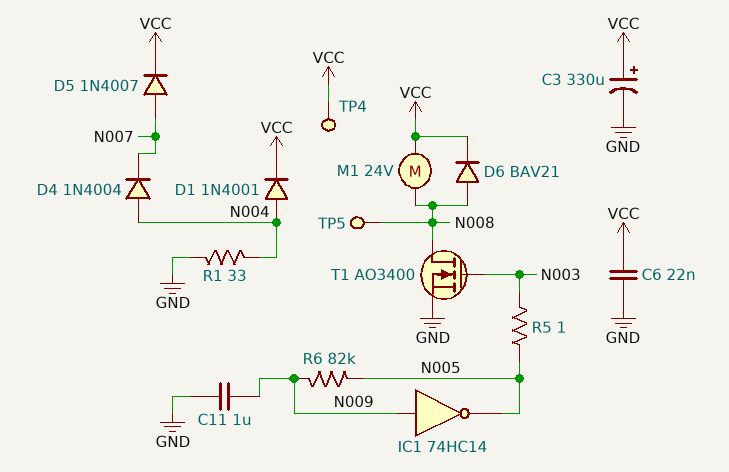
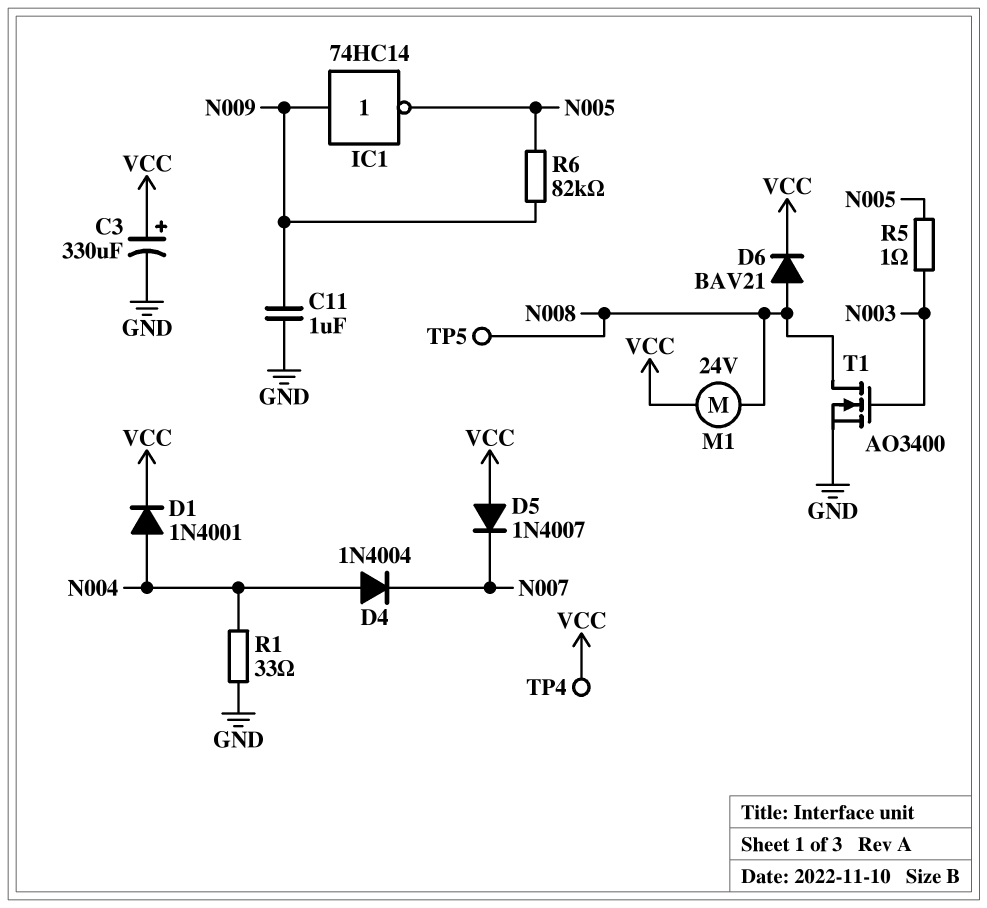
C6: 22nF (GND, VCC) -> none
D5: diode 1N4007 (A N007, K VCC) -> diode 1N4007 (A VCC, K N007)

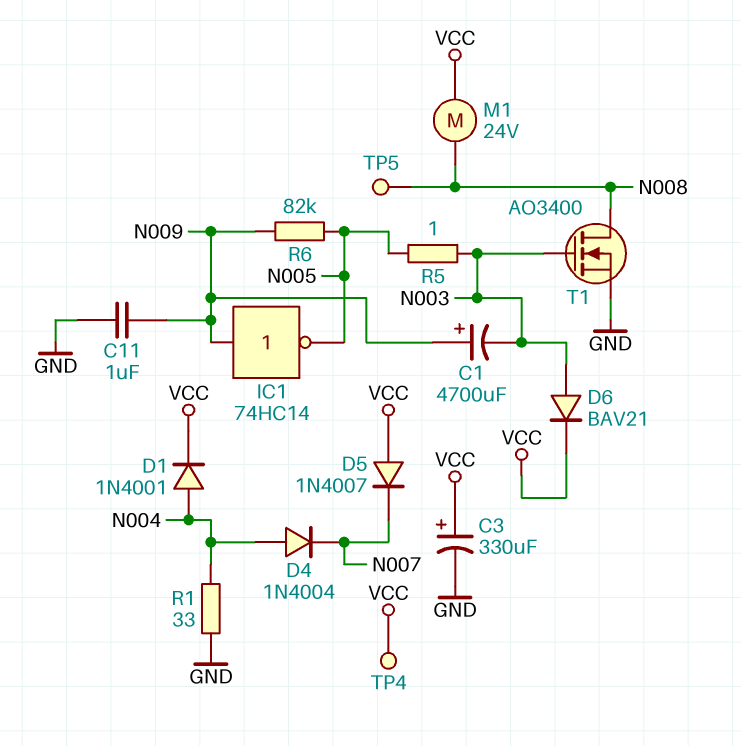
C1: none -> 4700uF (plus N009, minus N003)
D6: diode BAV21 (A N008, K VCC) -> diode BAV21 (A N003, K VCC)

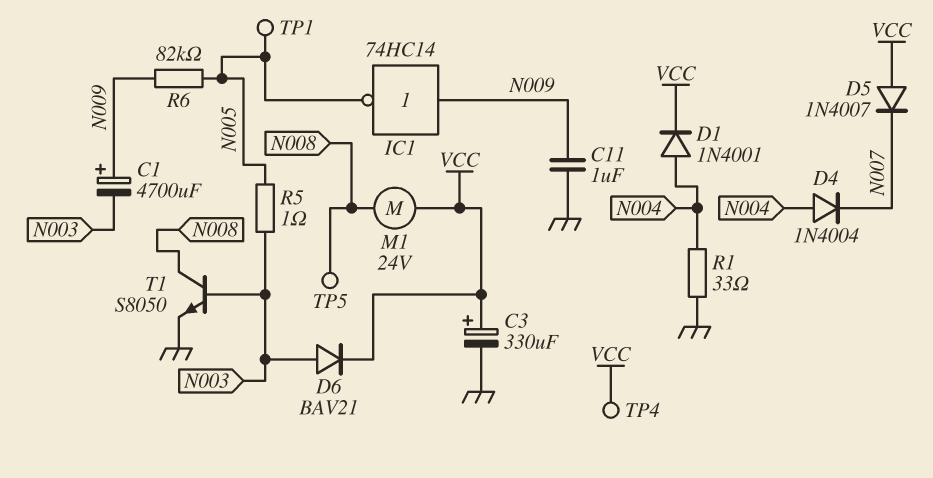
T1: NMOS AO3400 (G N003, D N008, S GND) -> NPN S8050 (B N003, C N008, E GND)
TP1: none -> test point (N005)

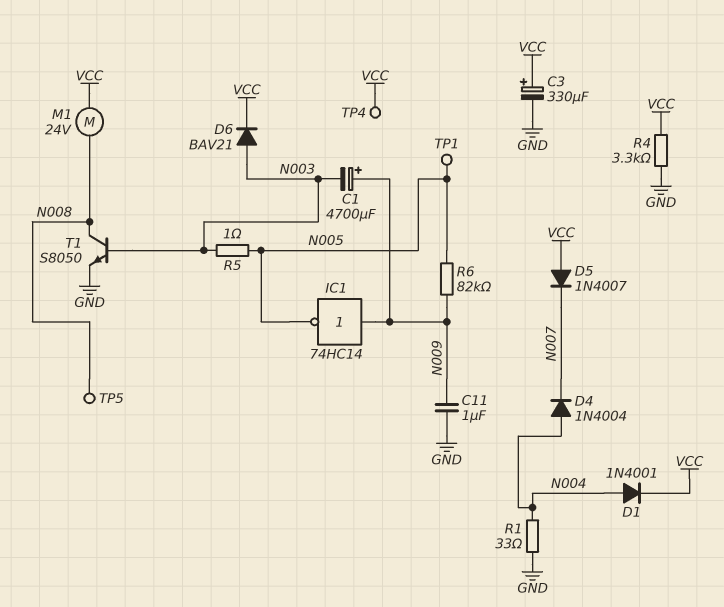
R4: none -> 3.3k (GND, VCC)

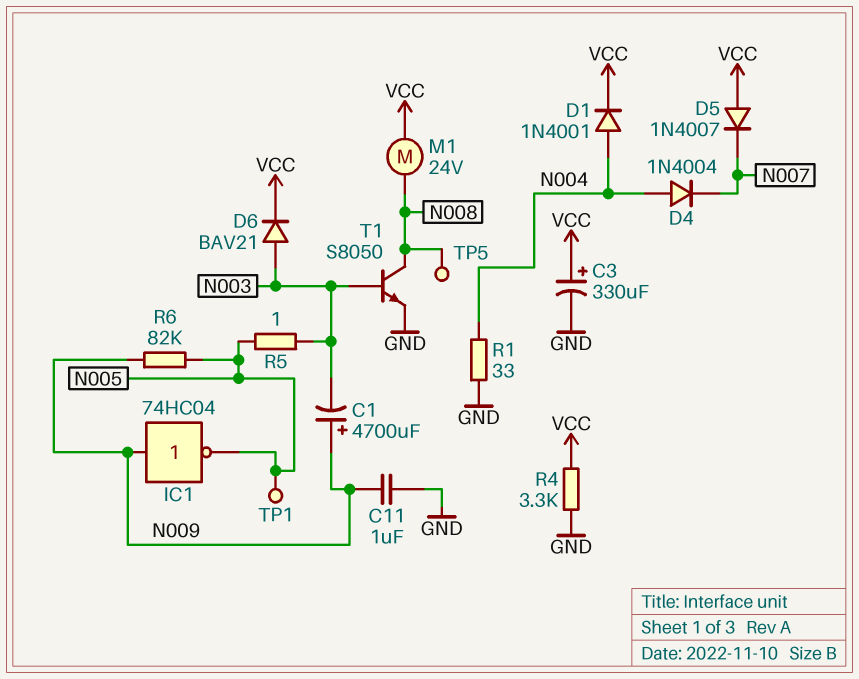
IC1: NOT 74HC14 (in N009, out N005) -> NOT 74HC04 (in N009, out N005)
TP4: test point (VCC) -> none

